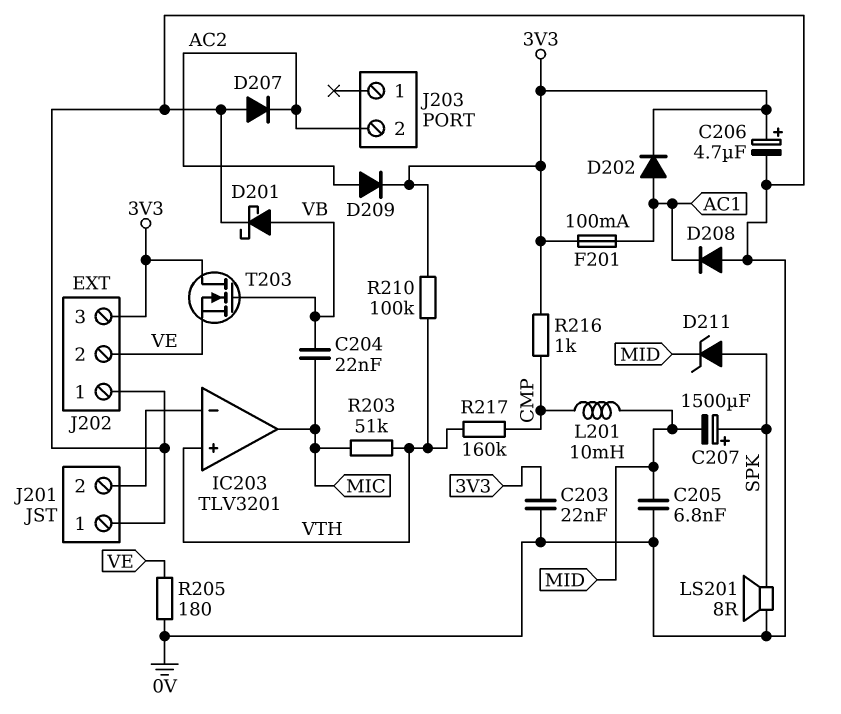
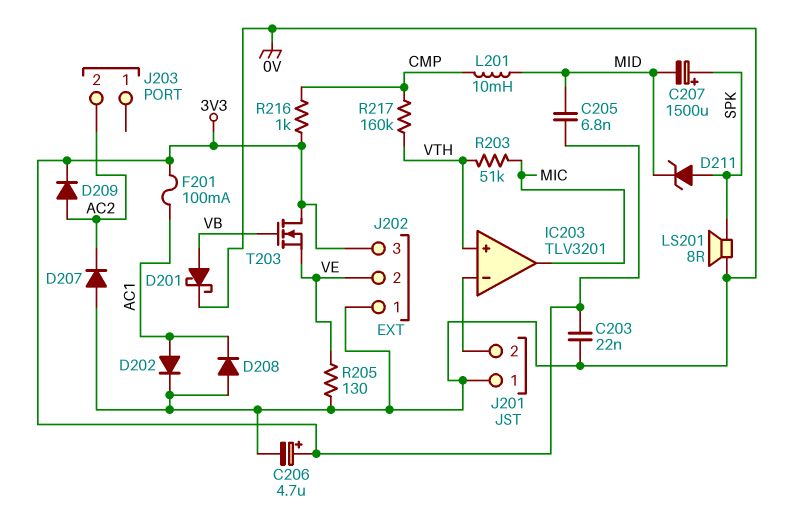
C204: 22nF (MIC, VB) -> none
C205: 6.8nF (0V, MID) -> 6.8nF (3V3, MID)
D202: diode (A AC1, K 3V3) -> diode (A AC1, K 0V)
R205: 180 (0V, VE) -> 130 (0V, VE)
R210: 100k (3V3, VTH) -> none

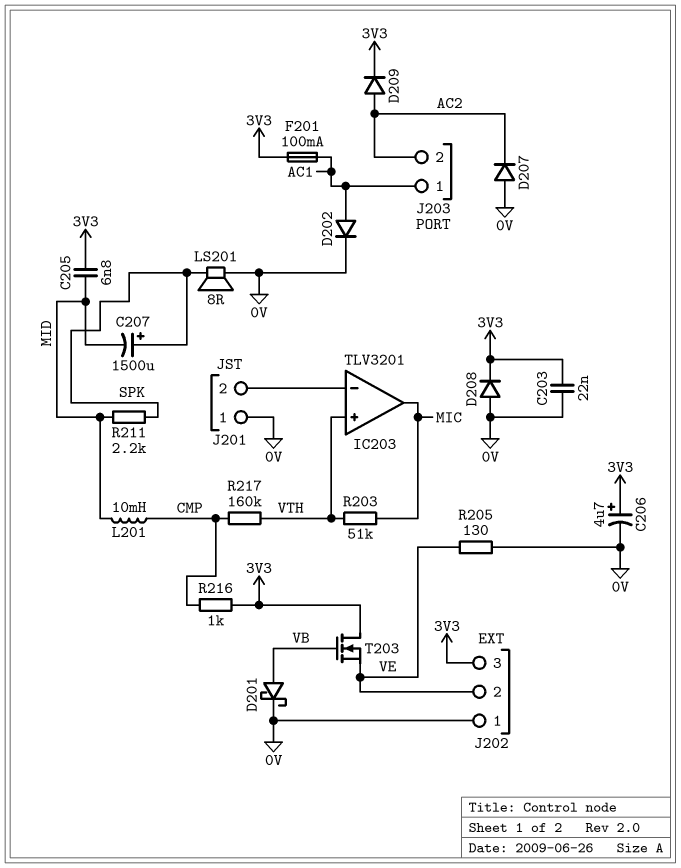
D208: diode (A 0V, K AC1) -> diode (A 0V, K 3V3)
D211: zener (A SPK, K MID) -> none
J203 pin 1: none -> AC1
R211: none -> 2.2k (MID, SPK)

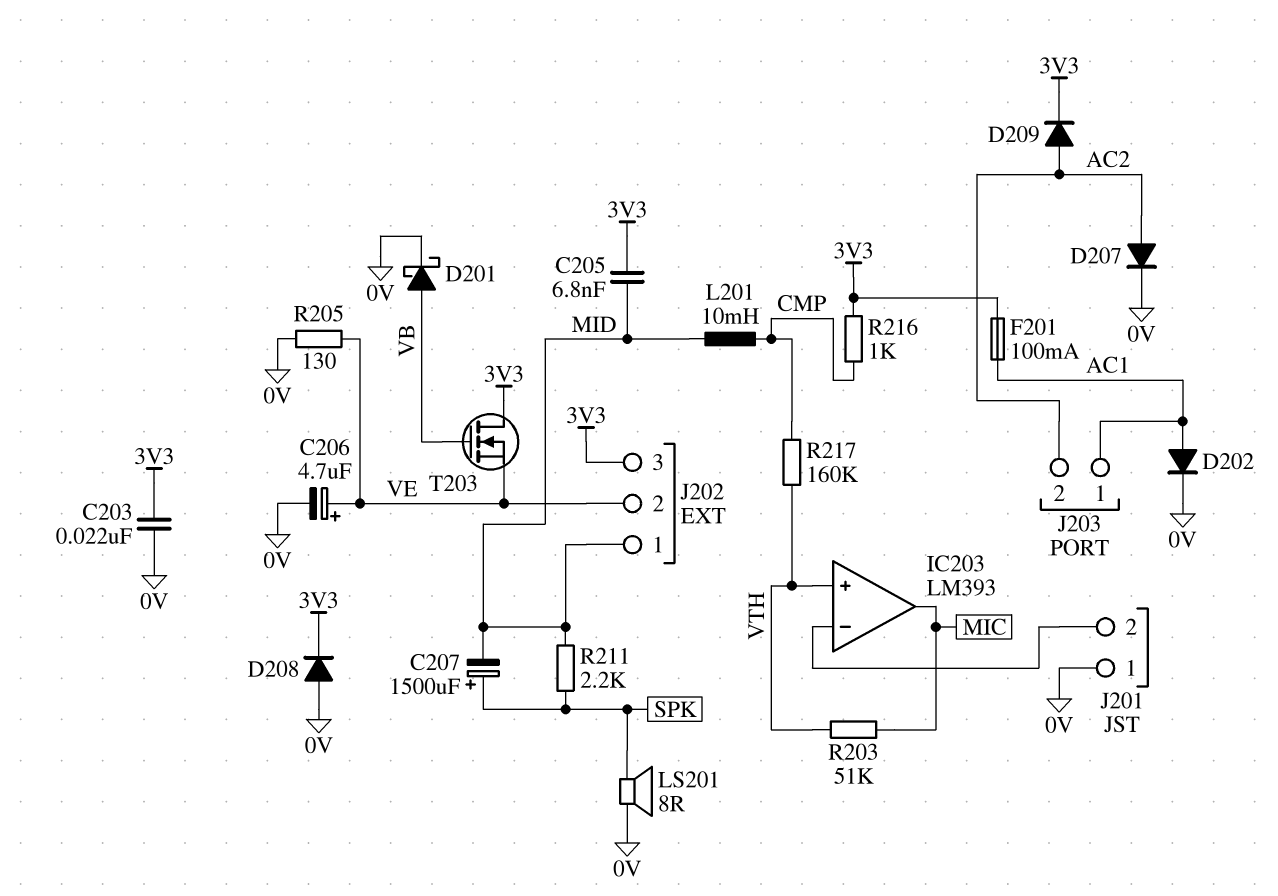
C206: 4.7uF (plus 3V3, minus 0V) -> 4.7uF (plus VE, minus 0V)
D207: diode (A 0V, K AC2) -> diode (A AC2, K 0V)
IC203: TLV3201 -> LM393
J202 pin 1: 0V -> MID

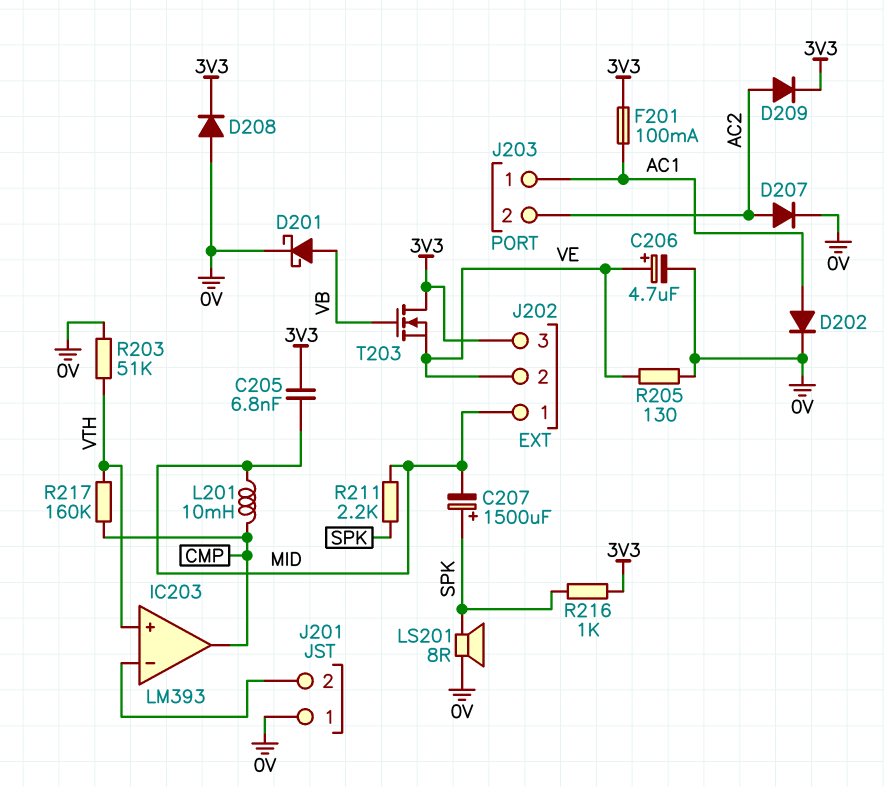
C203: 22nF (0V, 3V3) -> none
IC203 pin out: MIC -> CMP
R203: 51k (MIC, VTH) -> 51k (0V, VTH)
R216: 1k (3V3, CMP) -> 1k (3V3, SPK)

